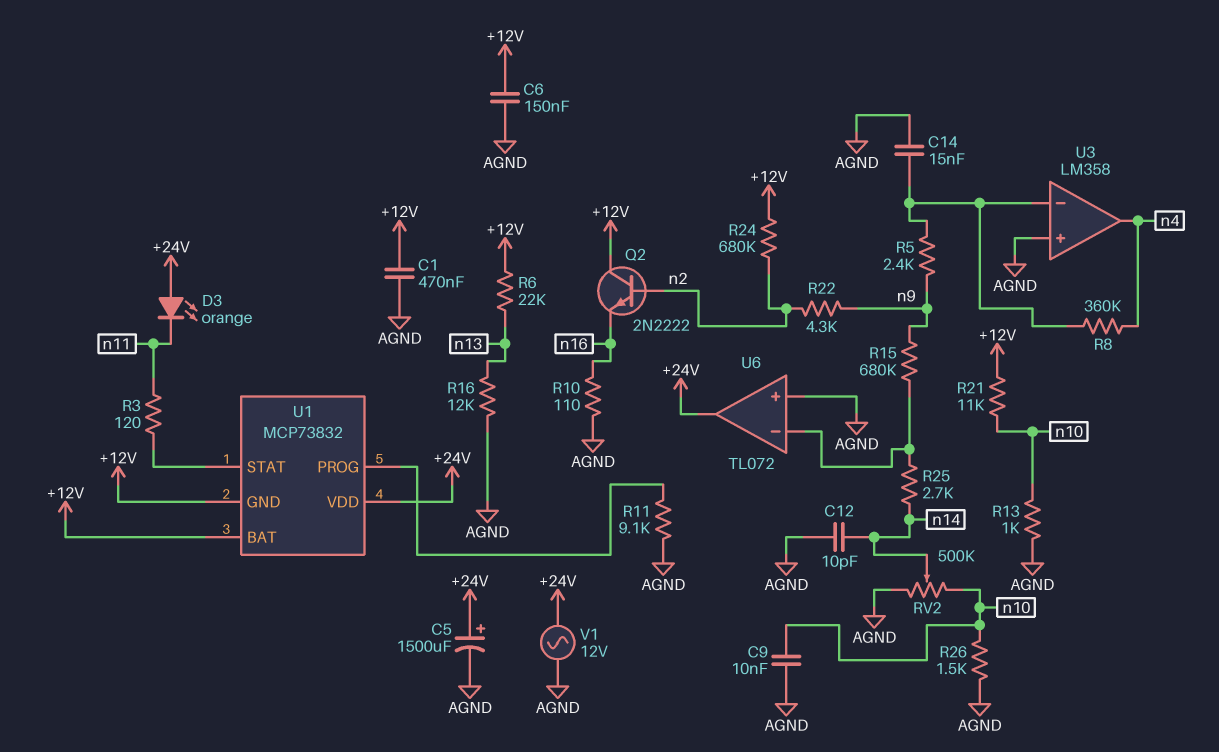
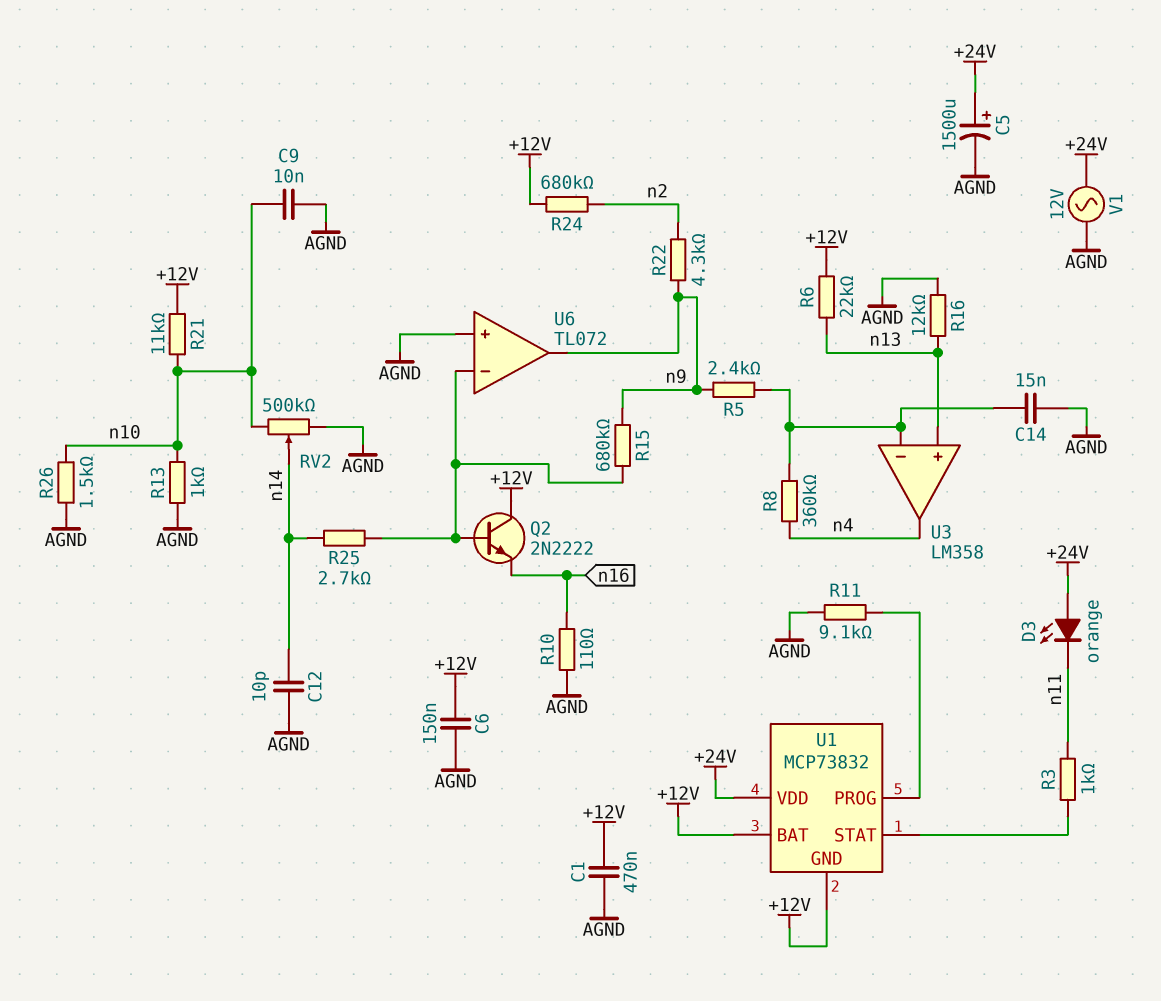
Q2: NPN 2N2222 (B n2, C +12V, E n16) -> NPN 2N2222 (B U6/in-, C +12V, E n16)
R3: 120 (U1/STAT, n11) -> 1k (U1/STAT, n11)
U3 pin in+: AGND -> n13
U6 pin out: +24V -> n9

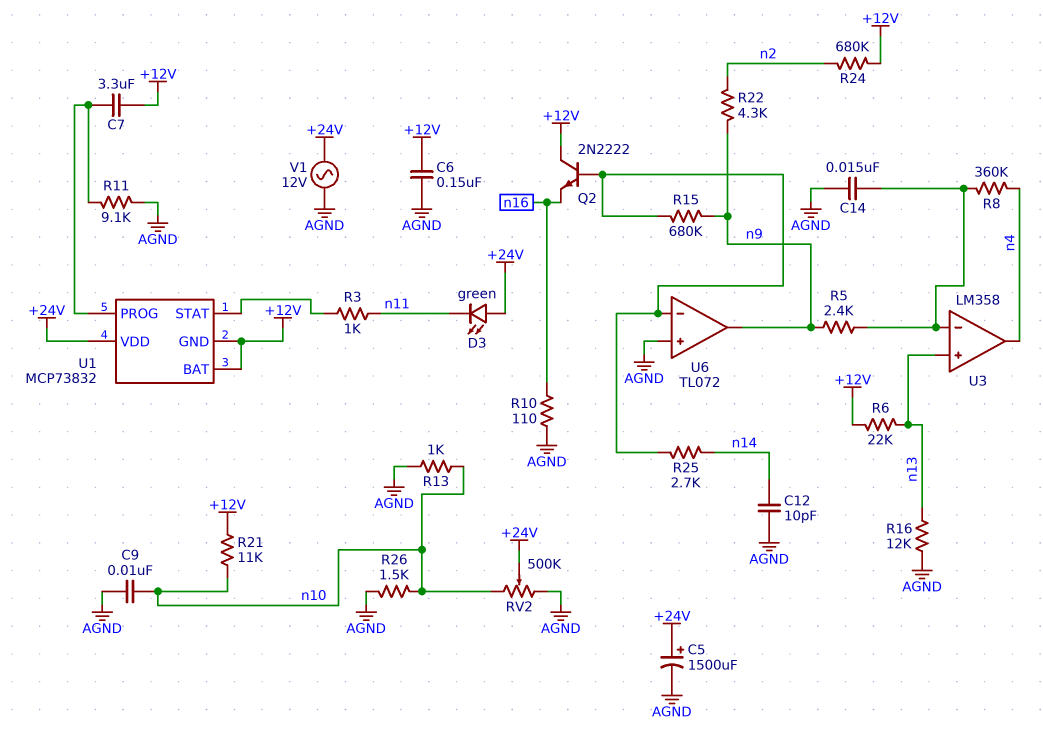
C1: 470nF (+12V, AGND) -> none
C7: none -> 3.3uF (+12V, U1/PROG)
D3: LED orange (A +24V, K n11) -> LED green (A +24V, K n11)
RV2: 500k (AGND, n10, wiper n14) -> 500k (AGND, n10, wiper +24V)

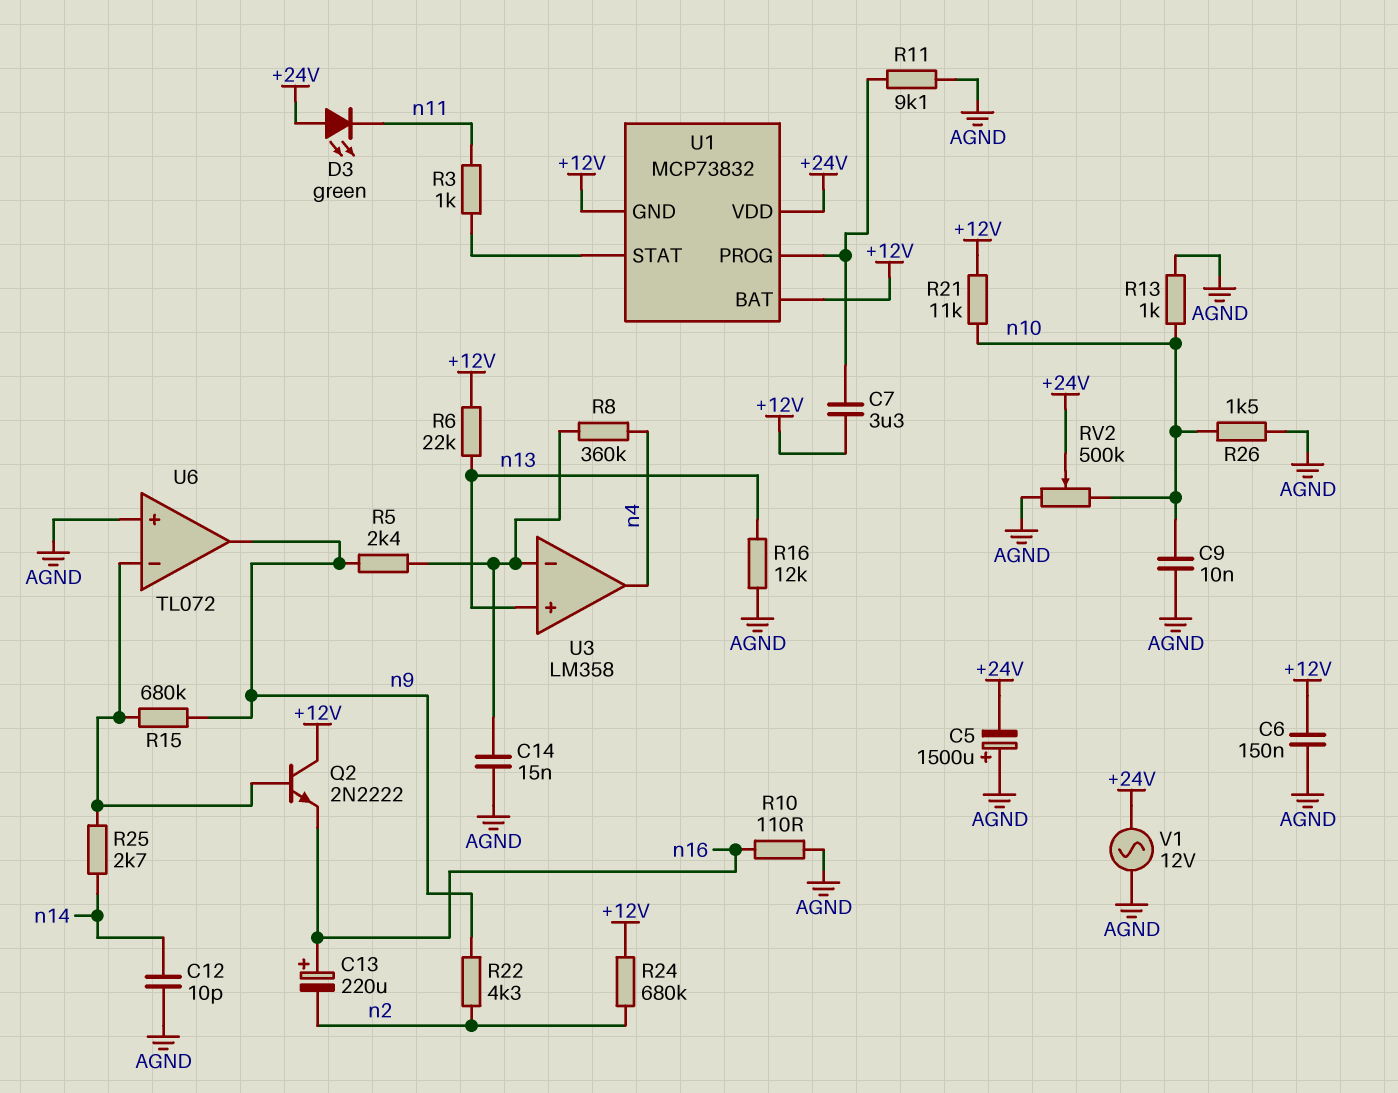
C5: 1500uF (plus +24V, minus AGND) -> 1500uF (plus AGND, minus +24V)
C13: none -> 220uF (plus n16, minus n2)

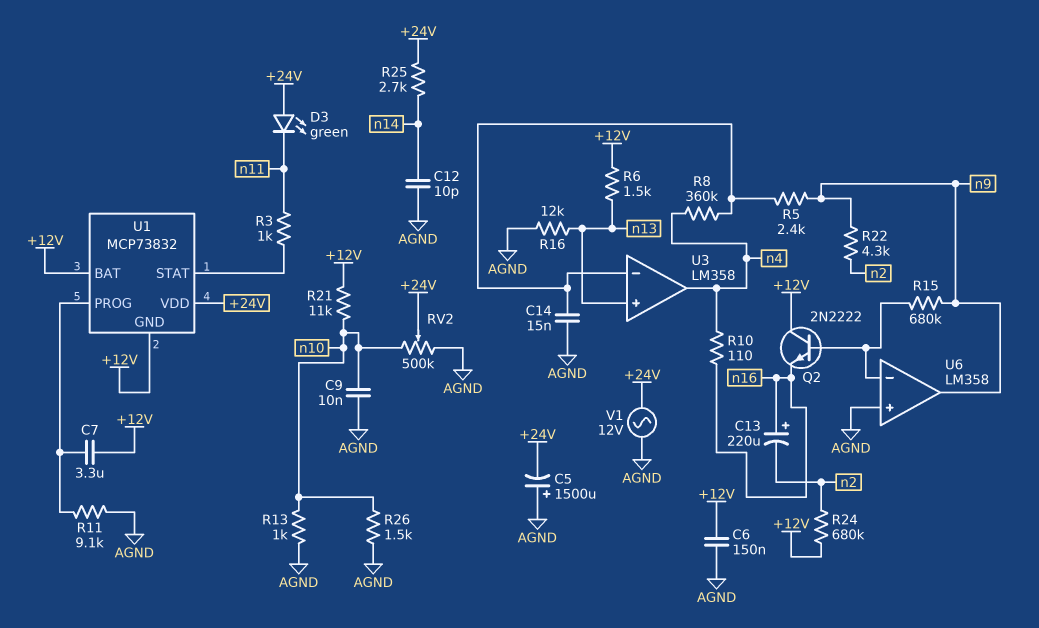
R6: 22k (+12V, n13) -> 1.5k (+12V, n13)
R10: 110 (AGND, n16) -> 110 (n4, n16)
R25: 2.7k (U6/in-, n14) -> 2.7k (+24V, n14)
U6: TL072 -> LM358

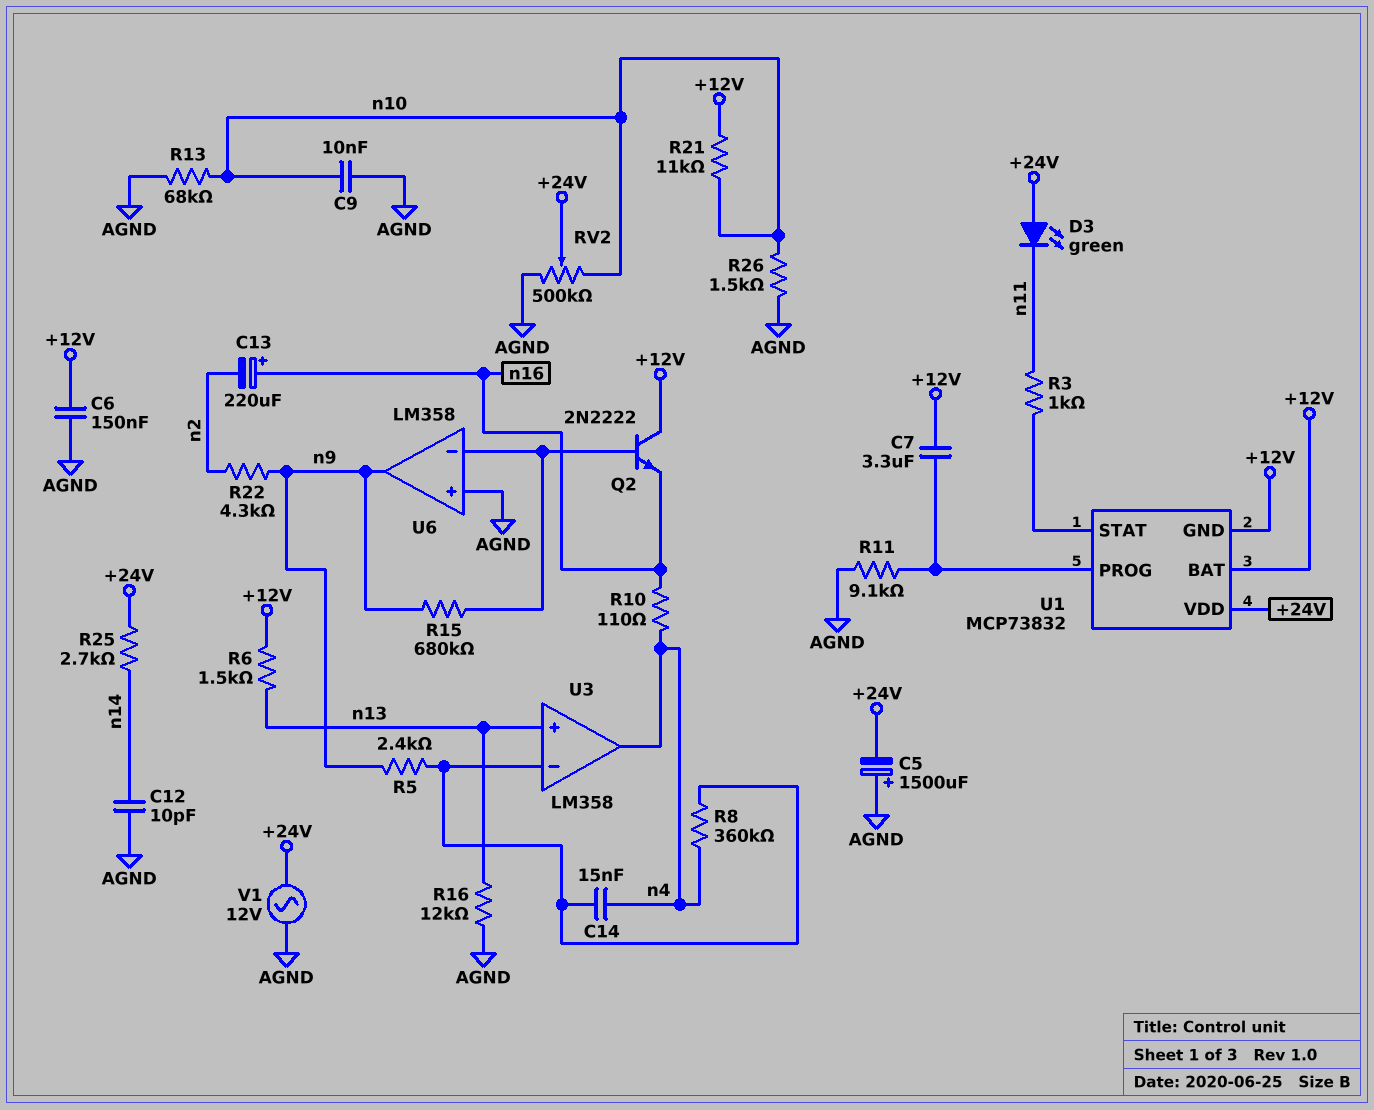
C14: 15nF (AGND, U3/in-) -> 15nF (U3/in-, n4)
R13: 1k (AGND, n10) -> 68k (AGND, n10)
R24: 680k (+12V, n2) -> none

